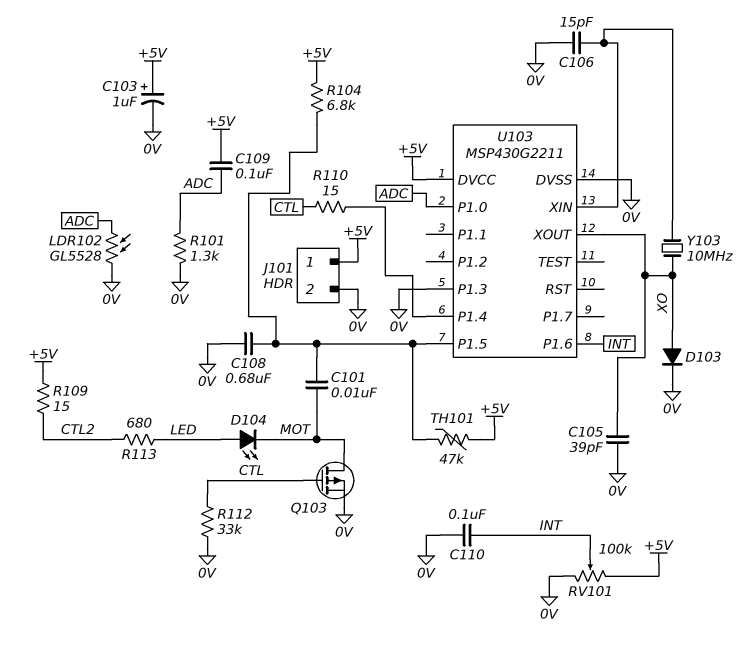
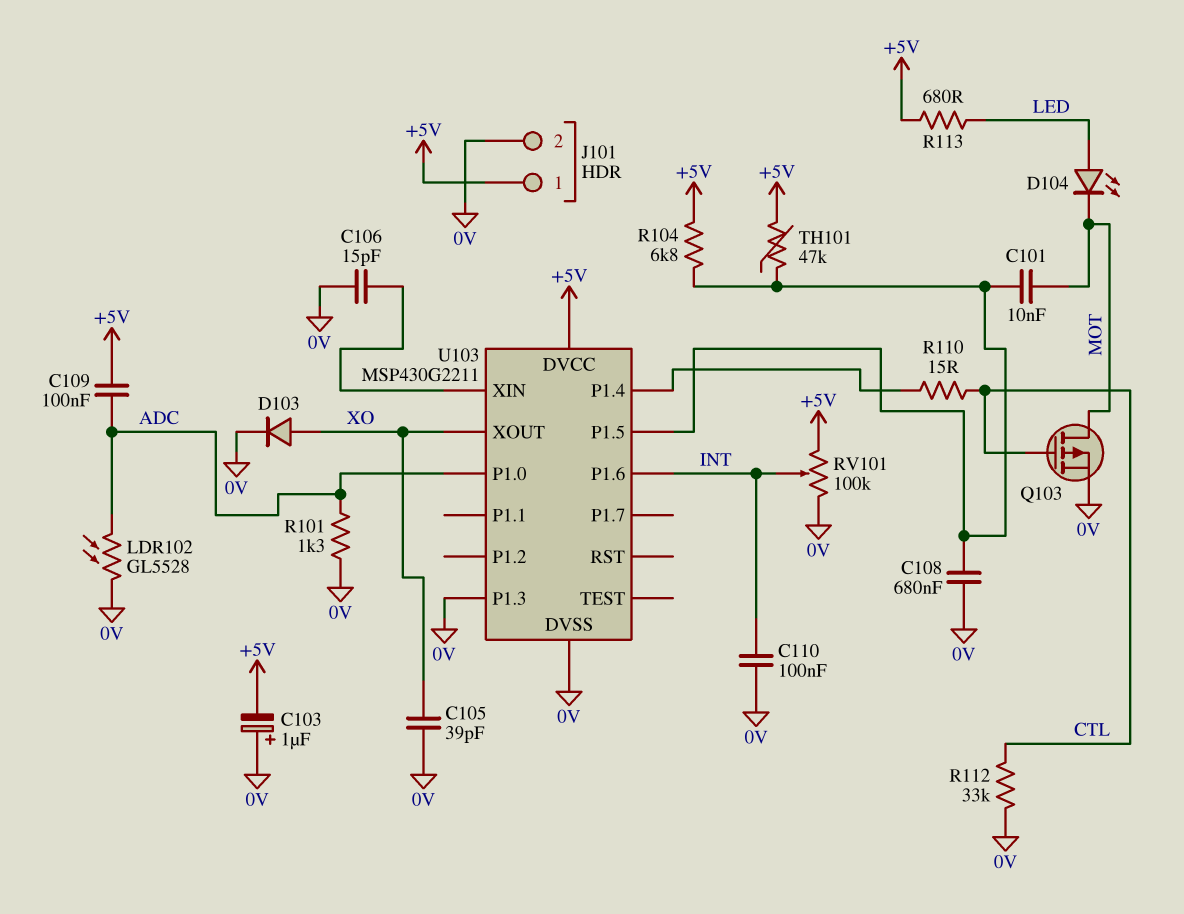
C103: 1uF (plus +5V, minus 0V) -> 1uF (plus 0V, minus +5V)
R109: 15 (+5V, CTL2) -> none
R113: 680 (CTL2, LED) -> 680 (+5V, LED)
Y103: 10MHz (U103/XIN, XO) -> none

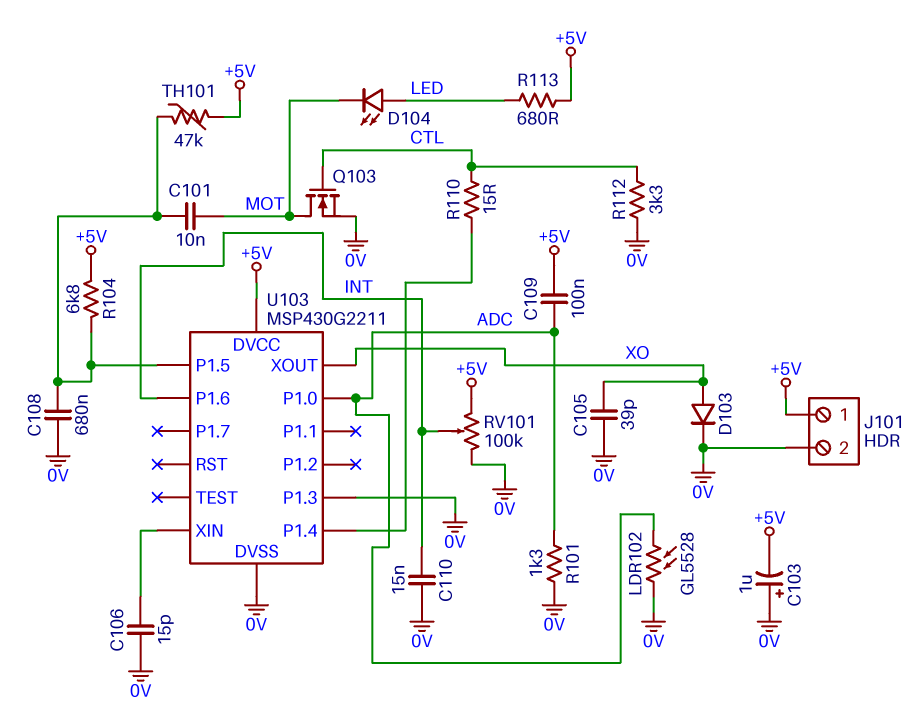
C110: 100nF (0V, INT) -> 15nF (0V, INT)
Q103: PMOS (G CTL, D MOT, S 0V) -> NMOS (G CTL, D MOT, S 0V)
R112: 33k (0V, CTL) -> 3.3k (0V, CTL)

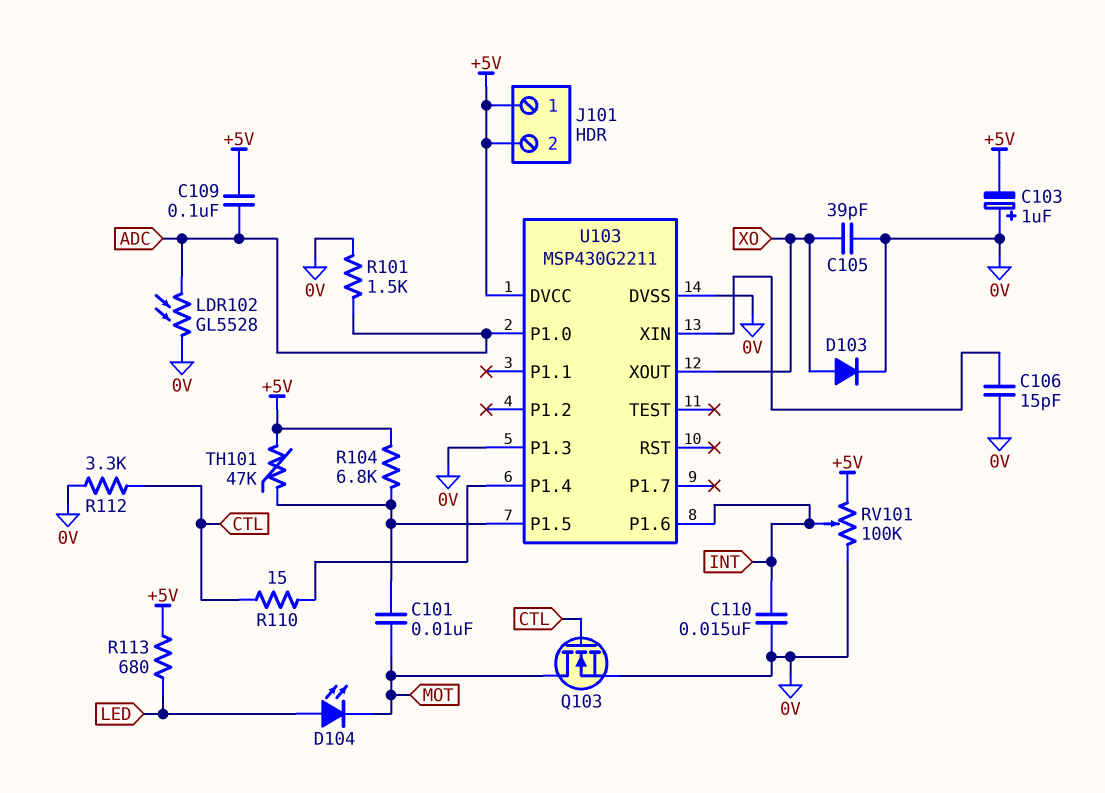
C108: 680nF (0V, U103/P1.5) -> none
J101 pin 2: 0V -> +5V
R101: 1.3k (0V, ADC) -> 1.5k (0V, ADC)

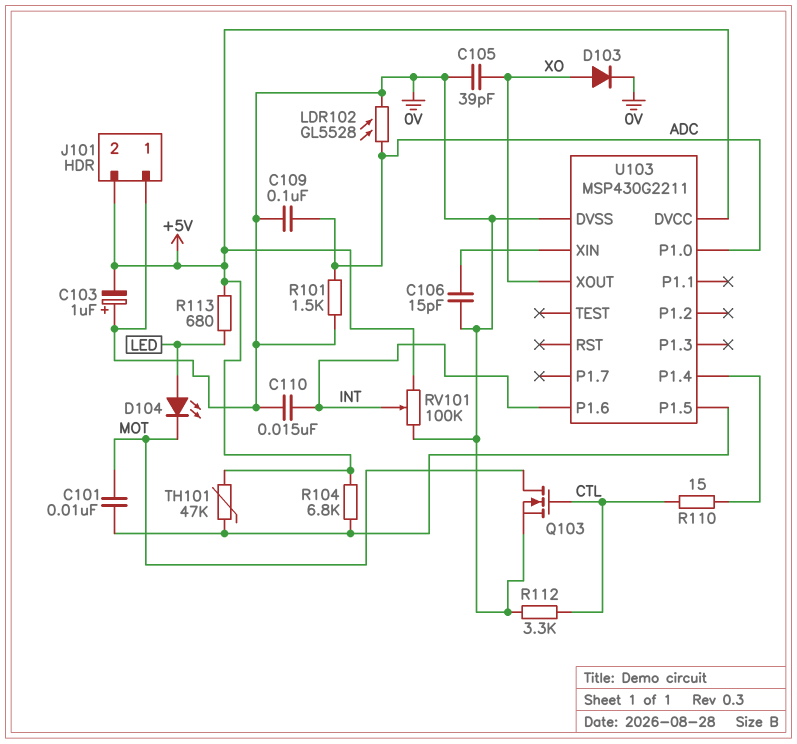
C109: 100nF (+5V, ADC) -> 100nF (0V, ADC)
J101 pin 1: +5V -> 0V
U103 pin P1.3: 0V -> none

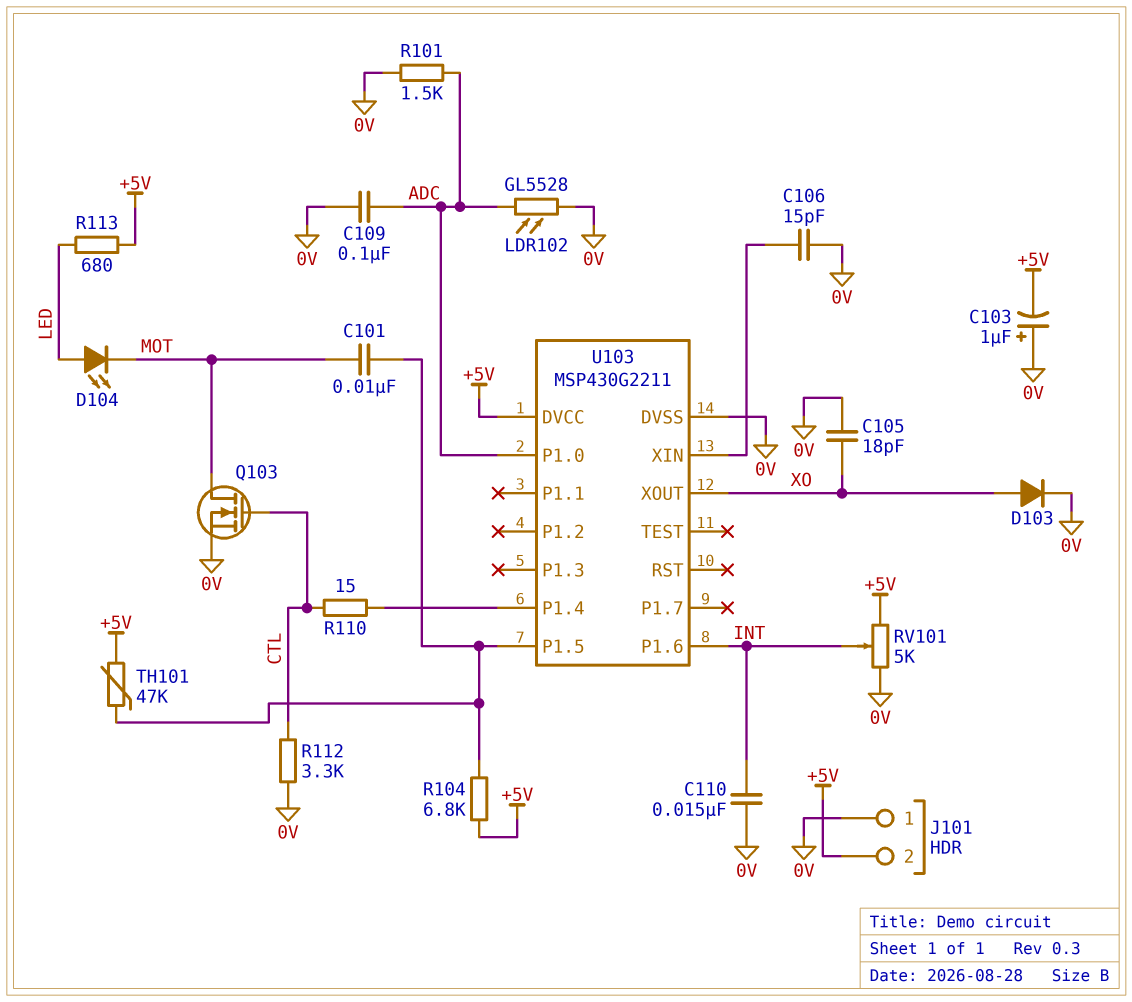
C105: 39pF (0V, XO) -> 18pF (0V, XO)
RV101: 100k (+5V, 0V, wiper INT) -> 5k (+5V, 0V, wiper INT)

